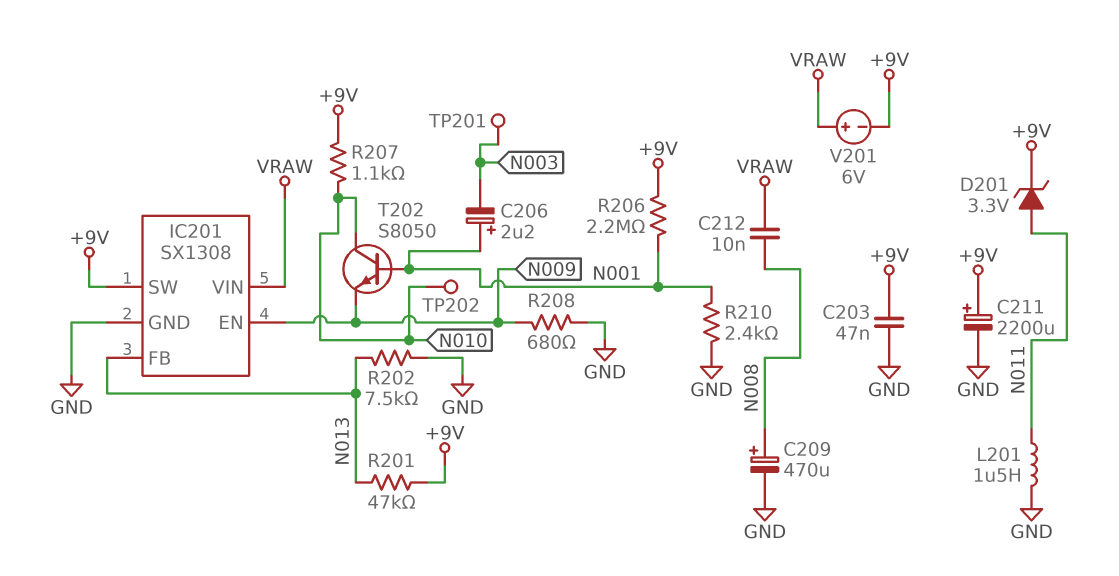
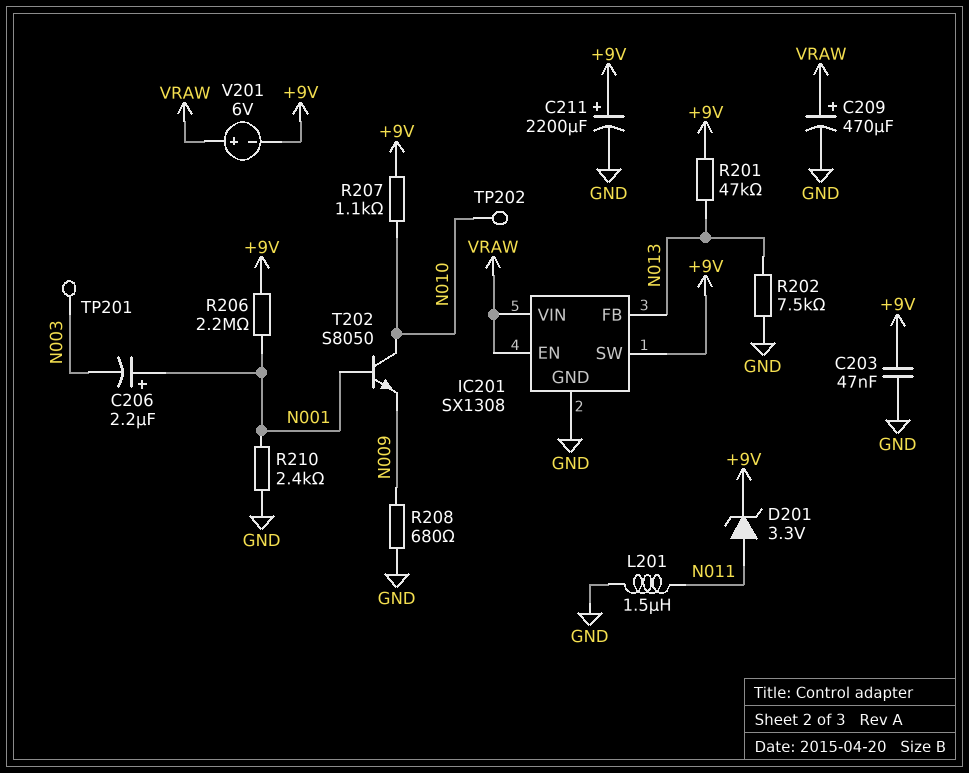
C209: 470uF (plus N008, minus GND) -> 470uF (plus VRAW, minus GND)
C212: 10nF (N008, VRAW) -> none
IC201 pin EN: N009 -> VRAW

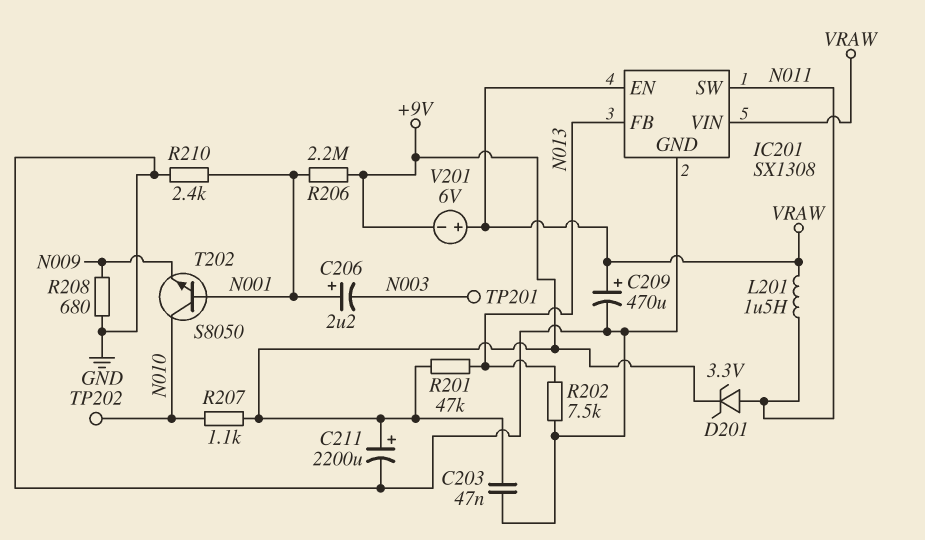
IC201 pin SW: +9V -> N011
L201: 1.5uH (GND, N011) -> 1.5uH (N011, VRAW)

